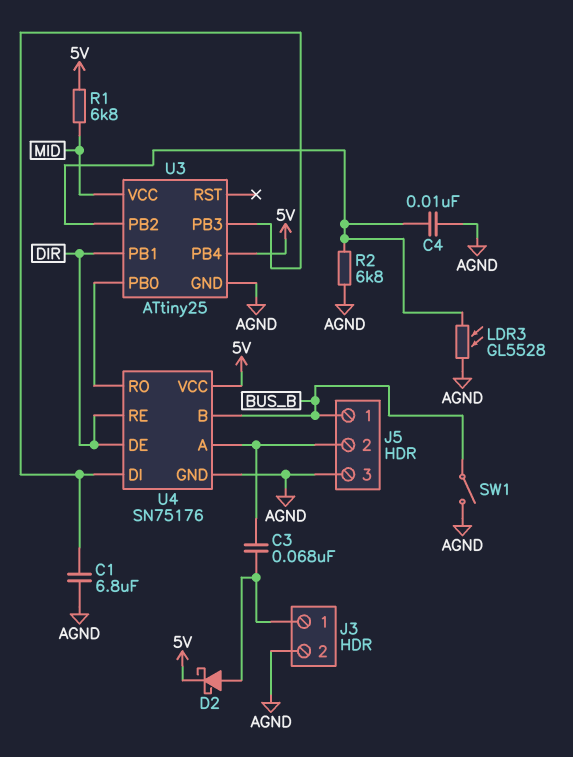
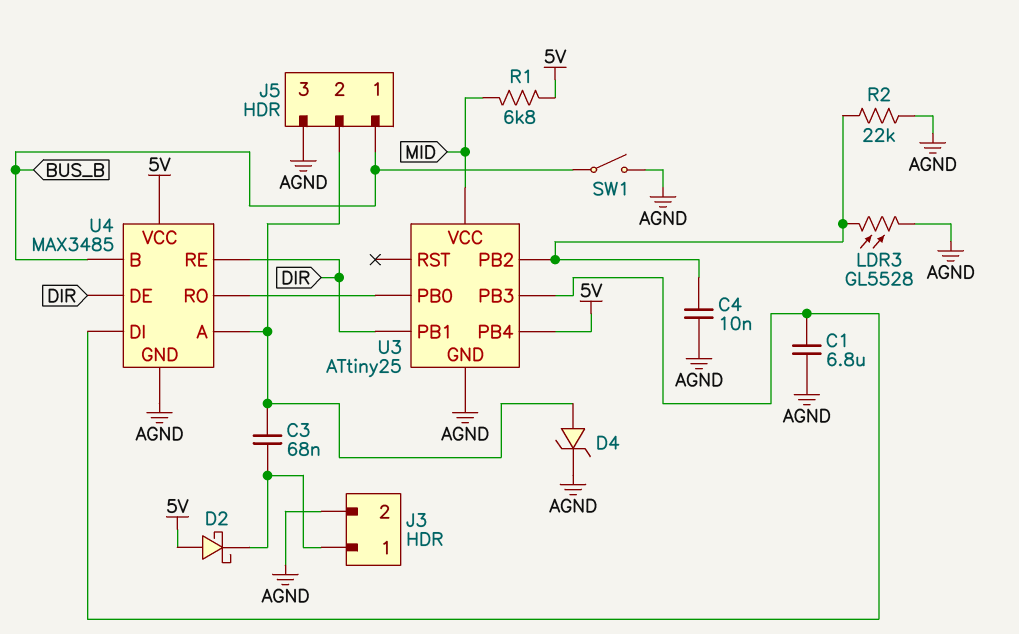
D2: schottky (A J3/1, K 5V) -> schottky (A 5V, K J3/1)
D4: none -> zener (A J5/2, K AGND)
R2: 6.8k (AGND, U3/PB2) -> 22k (AGND, U3/PB2)
U4: SN75176 -> MAX3485

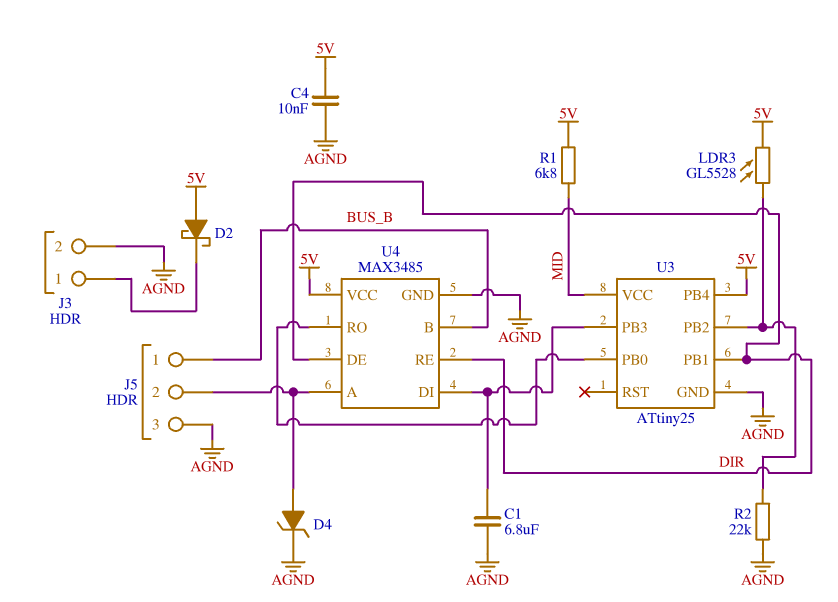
C3: 68nF (J3/1, J5/2) -> none
C4: 10nF (AGND, U3/PB2) -> 10nF (5V, AGND)
LDR3: GL5528 (AGND, U3/PB2) -> GL5528 (5V, U3/PB2)
SW1: switch (AGND, BUS_B) -> none

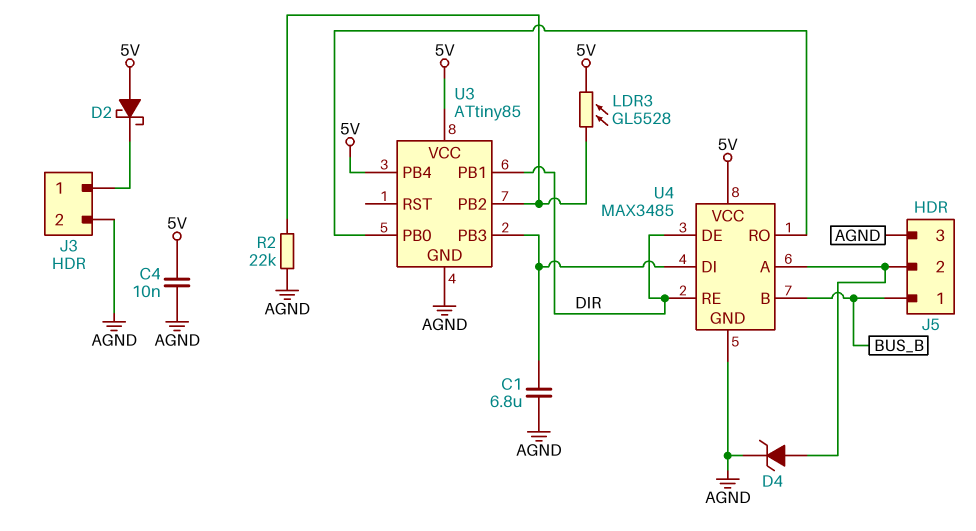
R1: 6.8k (5V, MID) -> none
U3: ATtiny25 -> ATtiny85
U3 pin VCC: MID -> 5V

